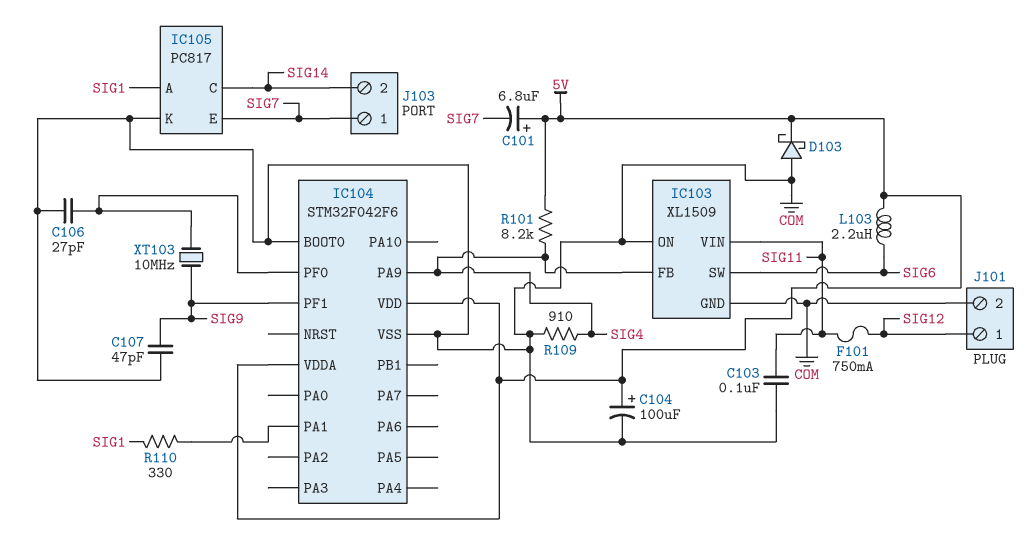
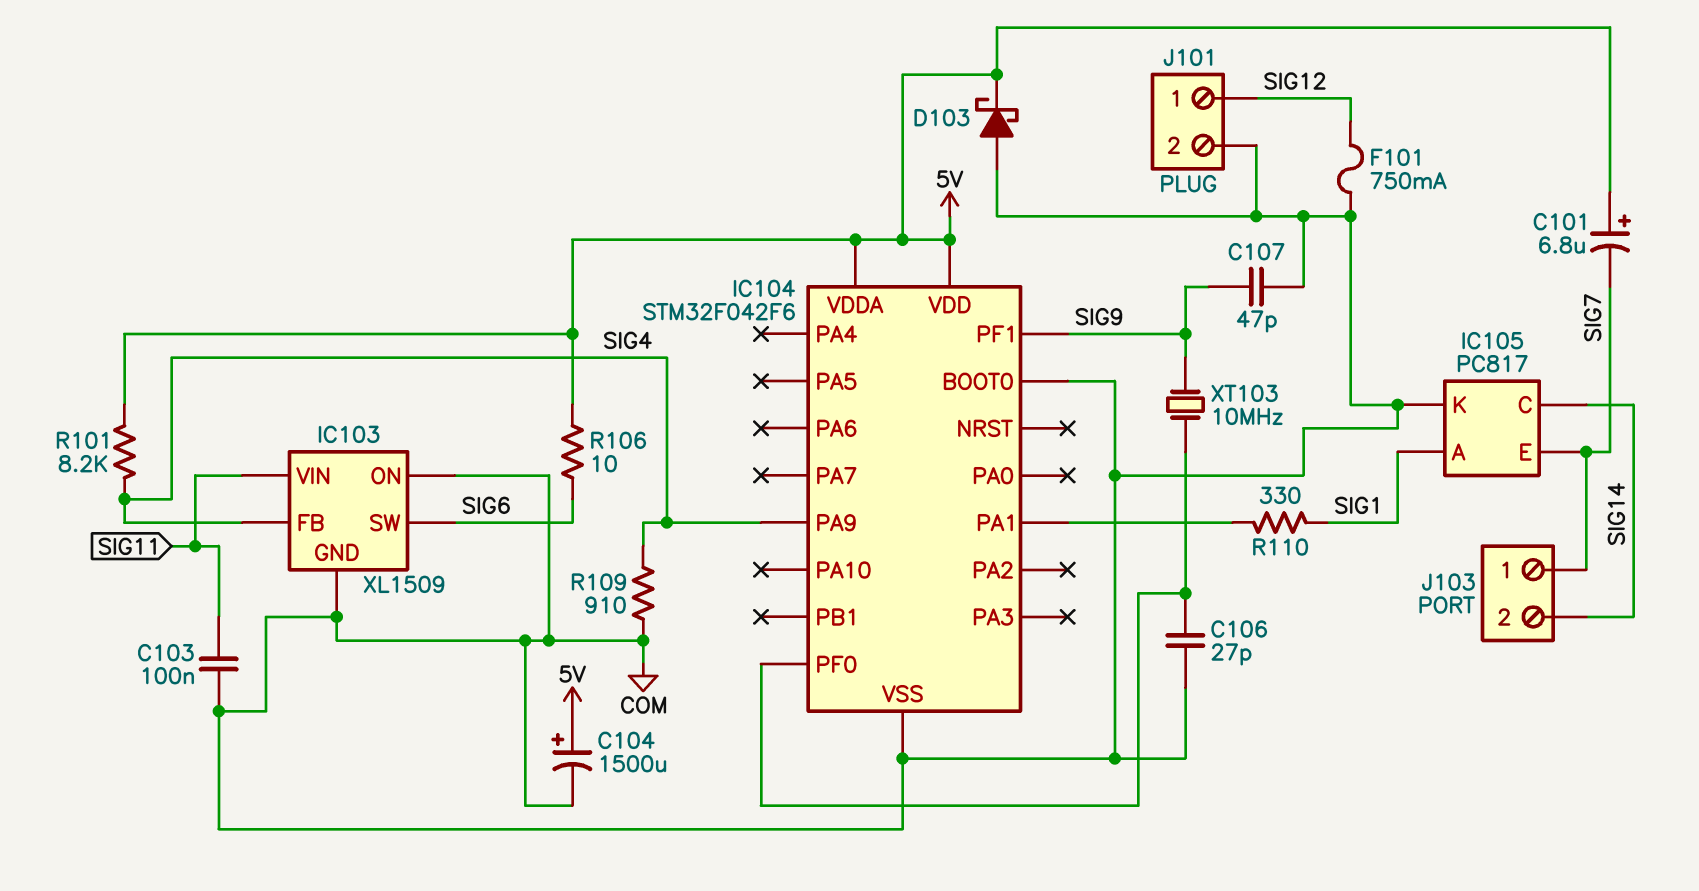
C104: 100uF (plus 5V, minus COM) -> 1500uF (plus 5V, minus COM)
F101: 750mA (SIG11, SIG12) -> 750mA (COM, SIG12)
L103: 2.2uH (5V, SIG6) -> none
R106: none -> 10 (5V, SIG6)

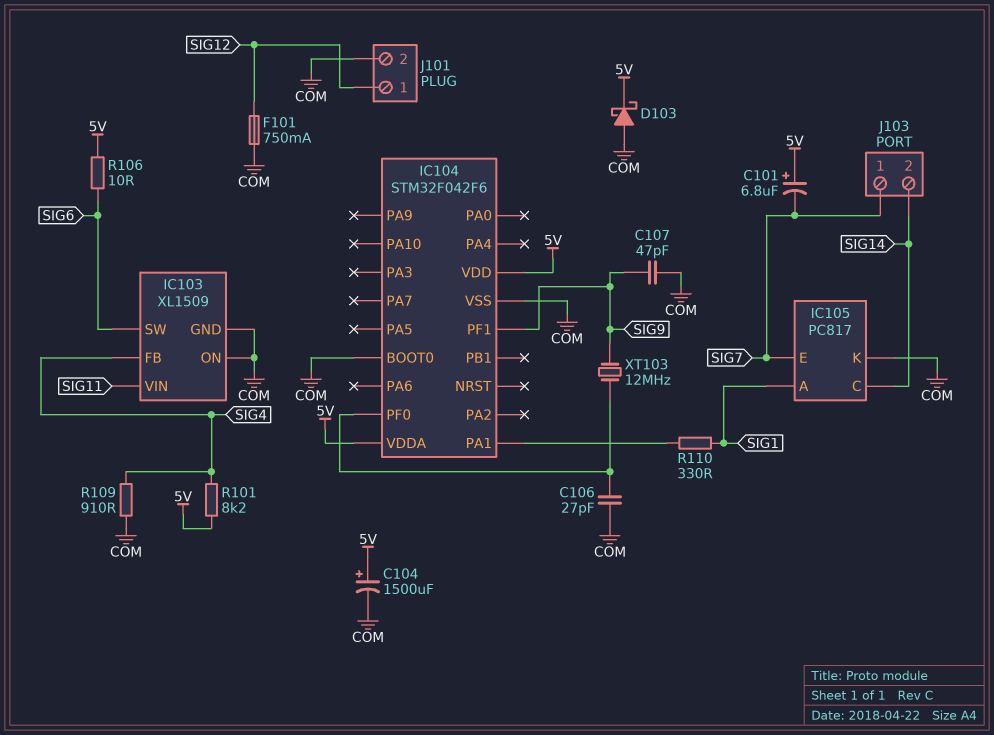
C103: 100nF (COM, SIG11) -> none
IC104 pin PA9: SIG4 -> none
XT103: 10MHz (IC104/PF0, SIG9) -> 12MHz (IC104/PF0, SIG9)

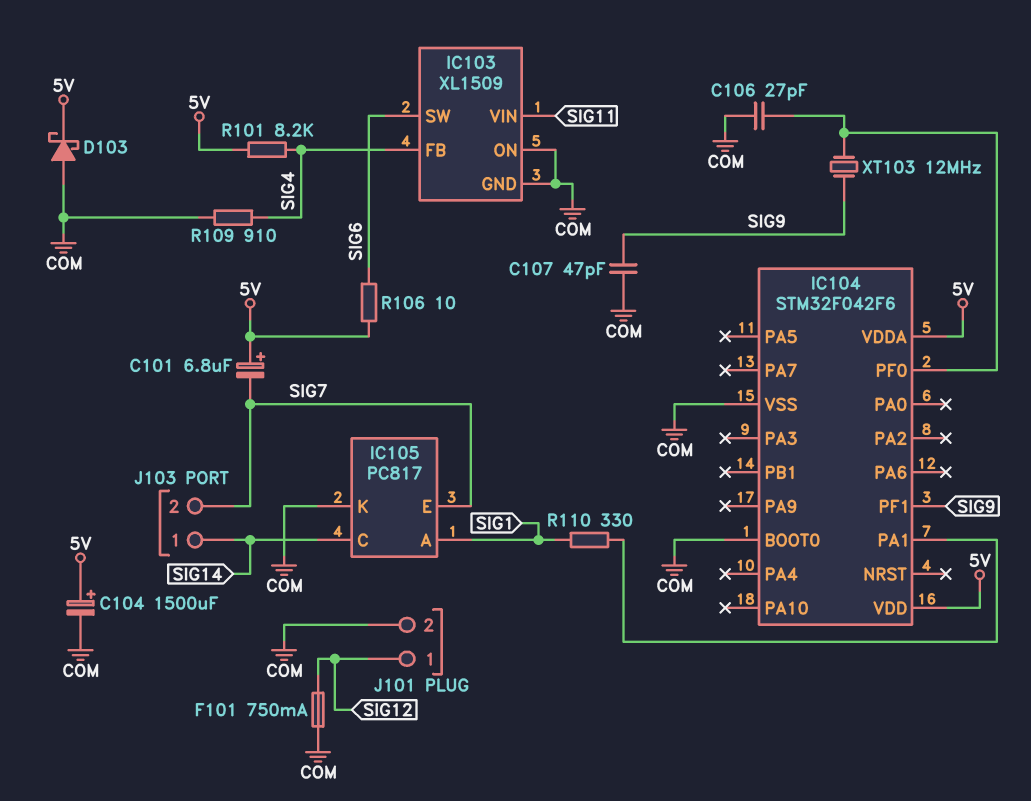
J103 pin 1: SIG7 -> SIG14
J103 pin 2: SIG14 -> SIG7

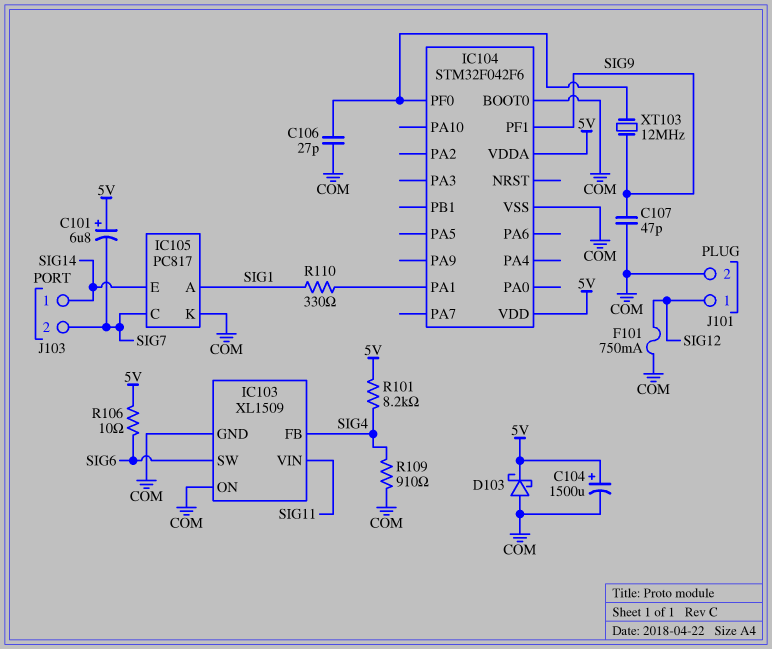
IC105 pin C: SIG14 -> SIG7
IC105 pin E: SIG7 -> SIG14

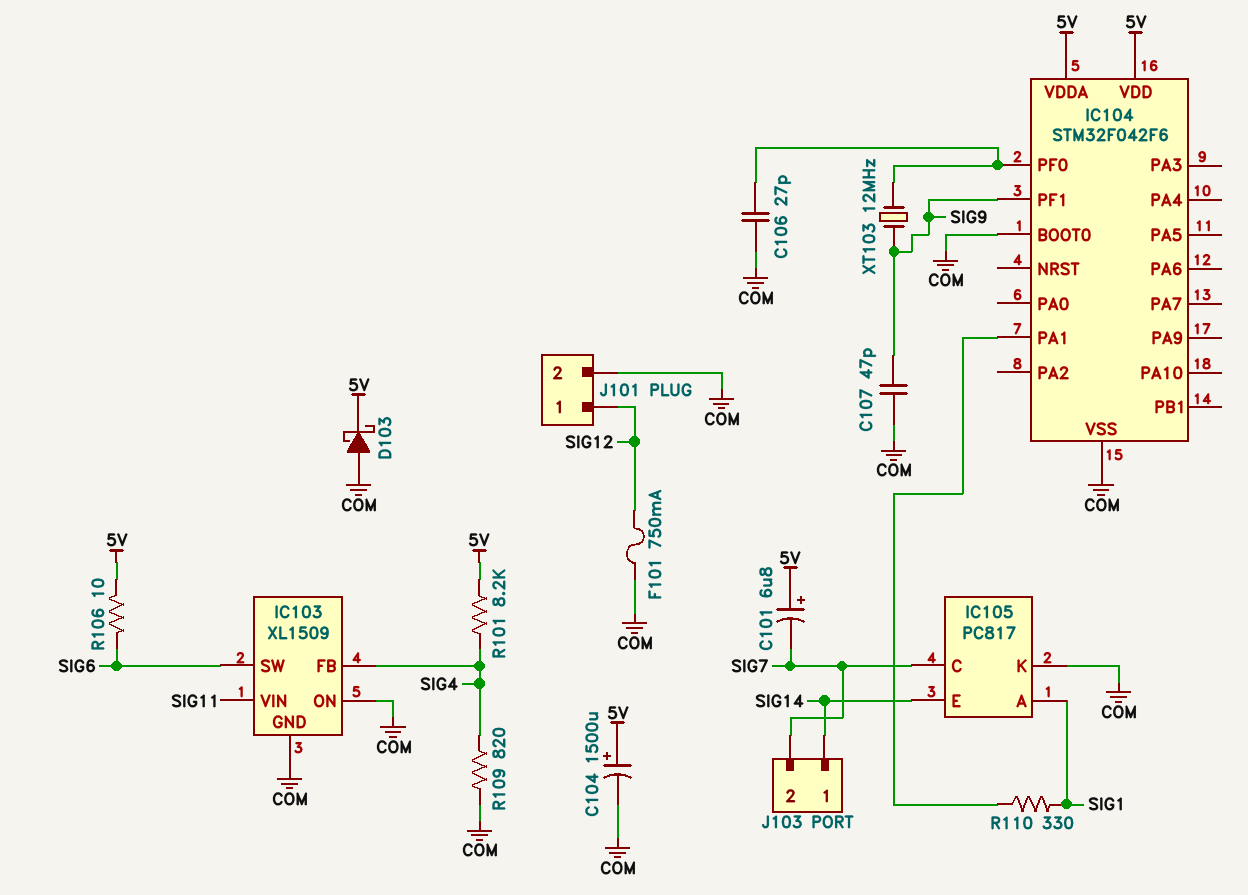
R109: 910 (COM, SIG4) -> 820 (COM, SIG4)

